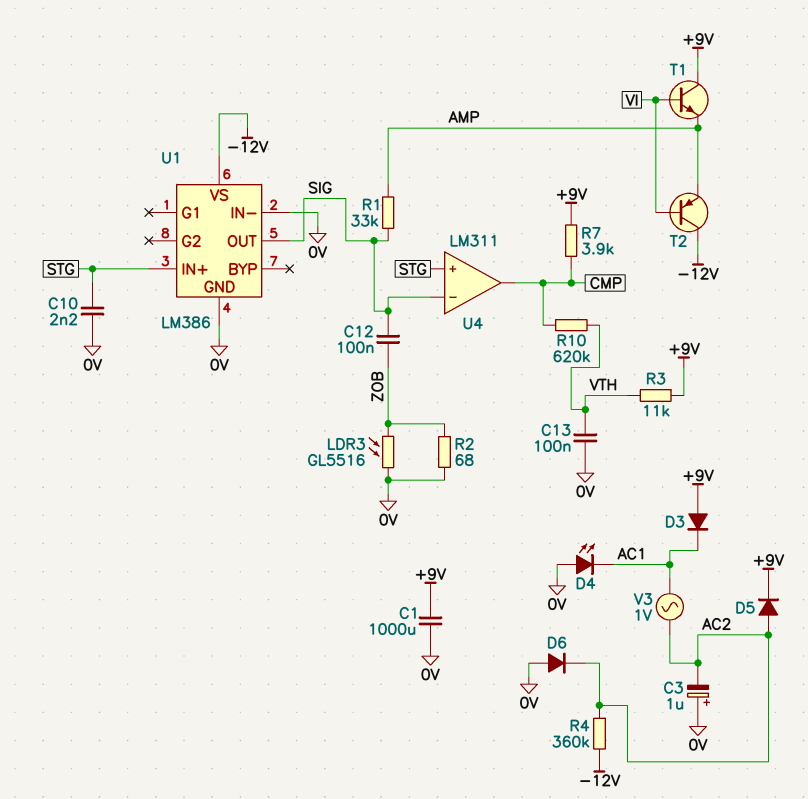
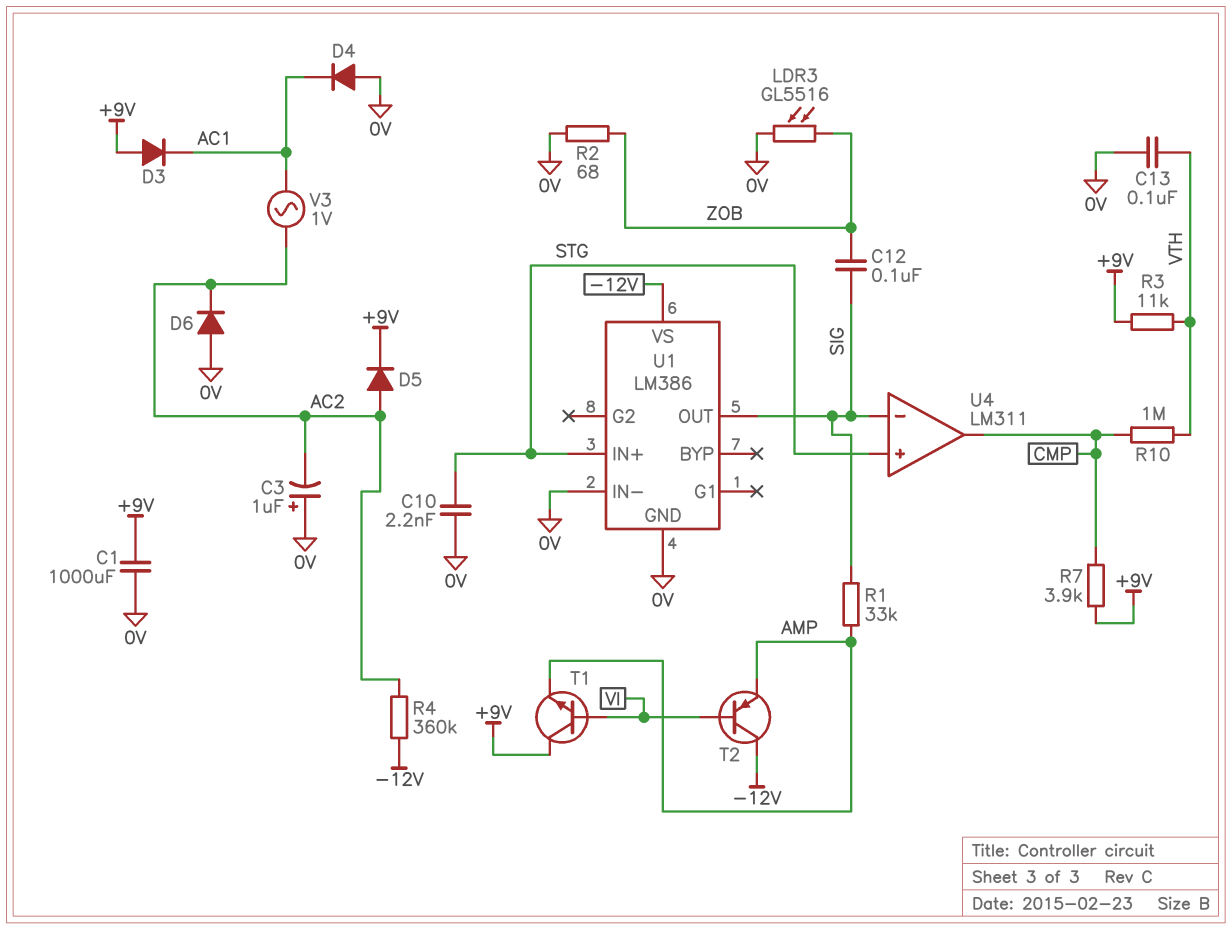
D4: LED (A 0V, K AC1) -> diode (A 0V, K AC1)
R10: 620k (CMP, VTH) -> 1M (CMP, VTH)

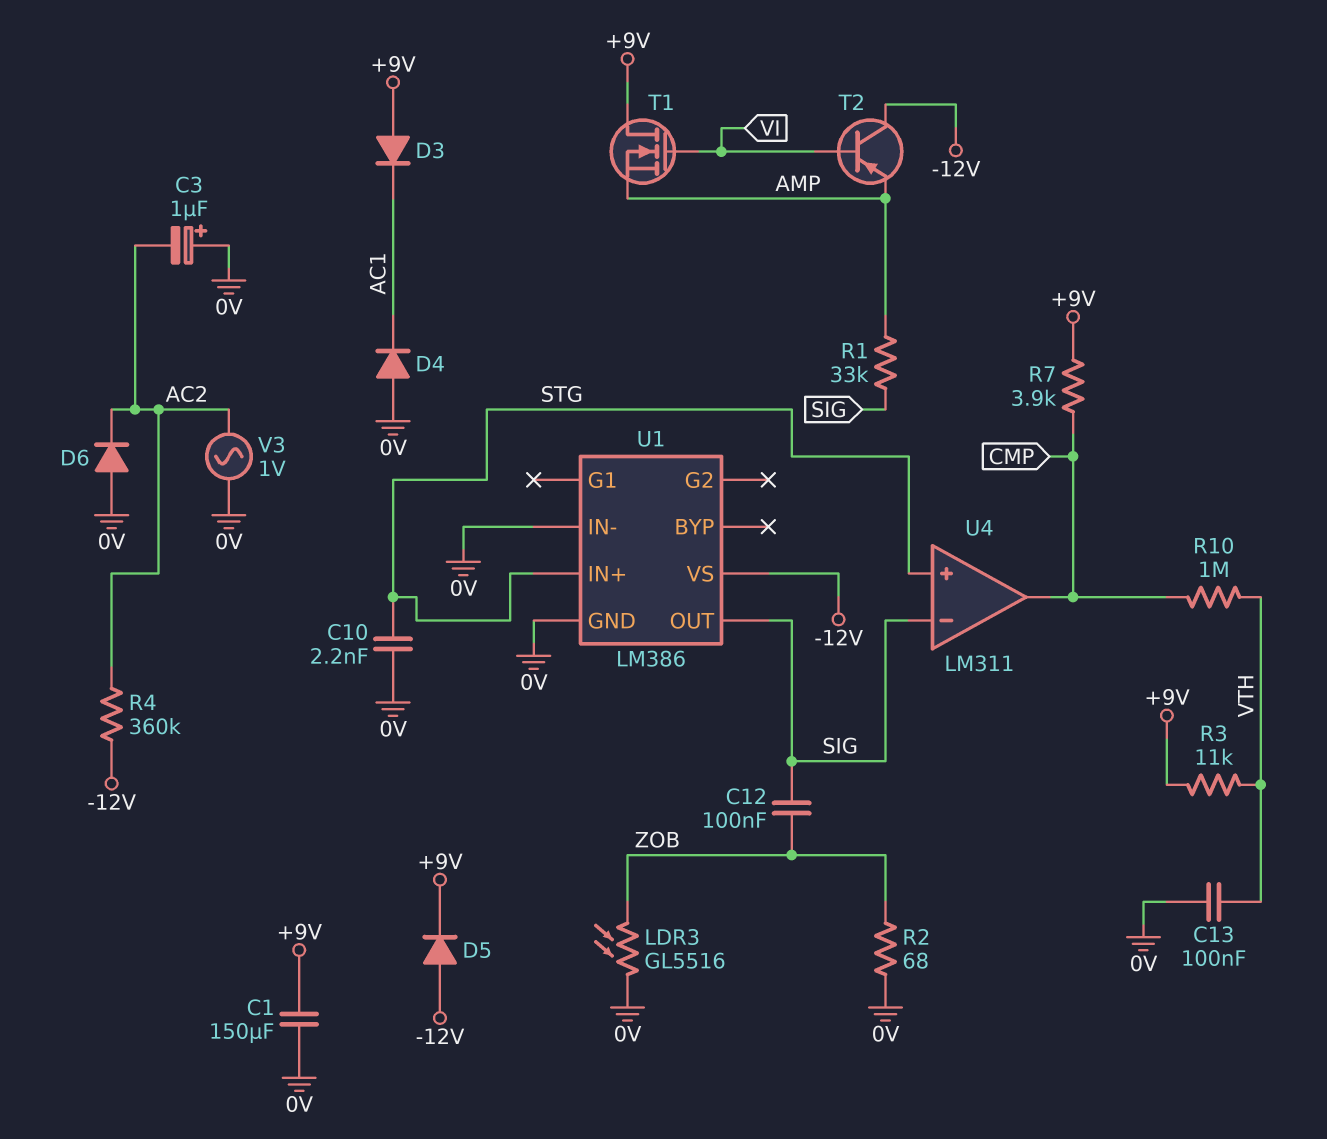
C1: 1000uF (+9V, 0V) -> 150uF (+9V, 0V)
D5: diode (A AC2, K +9V) -> diode (A -12V, K +9V)
T1: NPN (B VI, C +9V, E AMP) -> NMOS (G VI, D +9V, S AMP)
V3: AC 1V (AC1, AC2) -> AC 1V (0V, AC2)

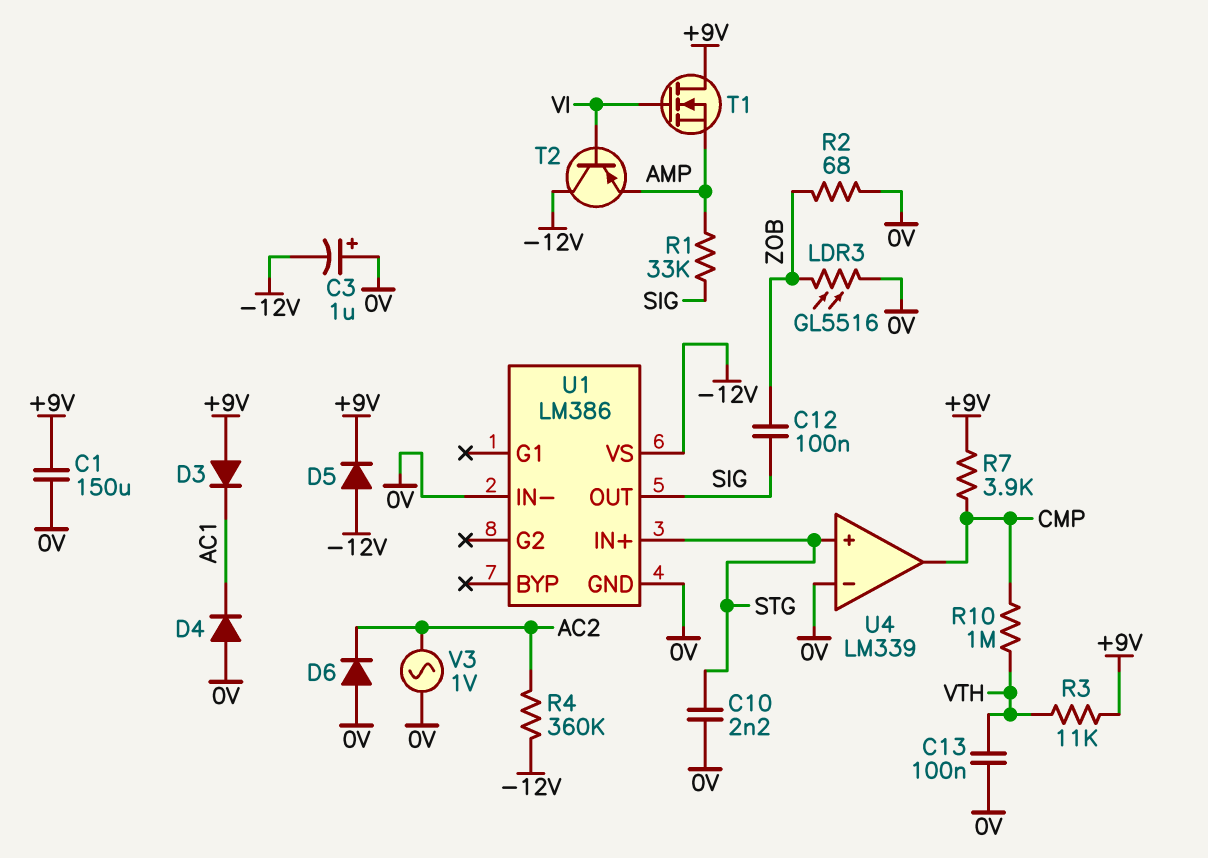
C3: 1uF (plus 0V, minus AC2) -> 1uF (plus 0V, minus -12V)
U4: LM311 -> LM339
U4 pin in-: SIG -> 0V

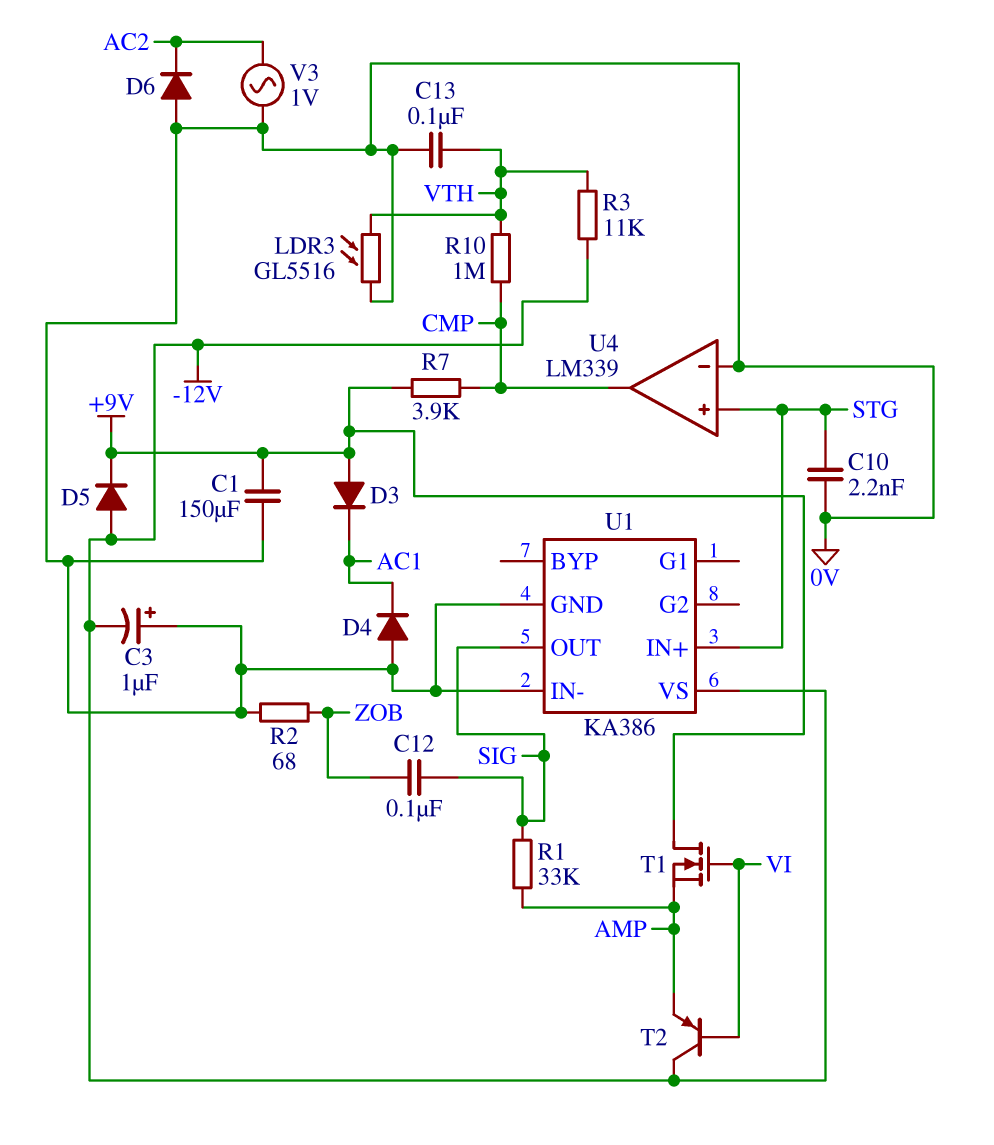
LDR3: GL5516 (0V, ZOB) -> GL5516 (0V, VTH)
R3: 11k (+9V, VTH) -> 11k (-12V, VTH)
R4: 360k (-12V, AC2) -> none
U1: LM386 -> KA386

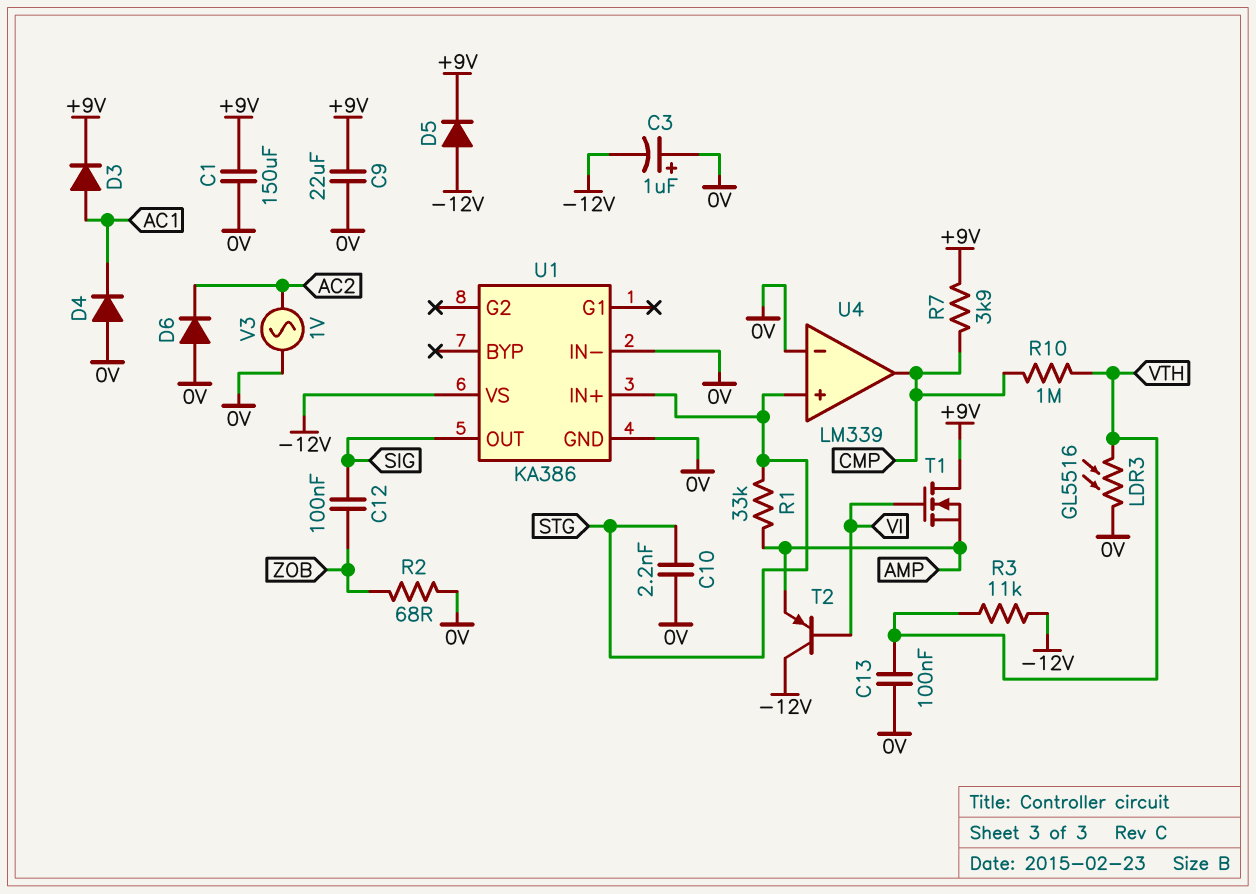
C9: none -> 22uF (+9V, 0V)
D3: diode (A +9V, K AC1) -> diode (A AC1, K +9V)
R1: 33k (AMP, SIG) -> 33k (AMP, STG)

